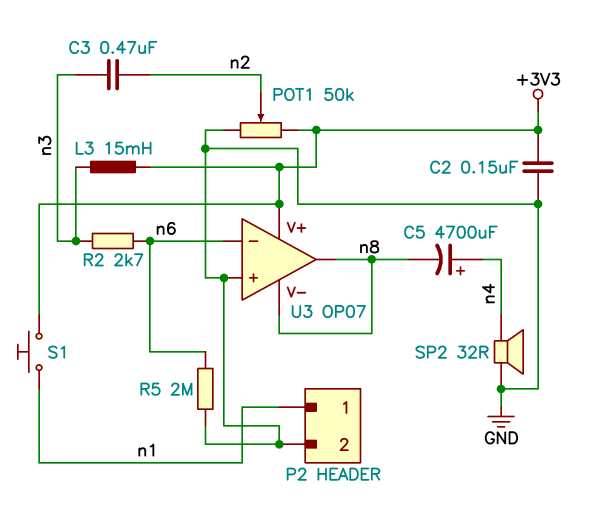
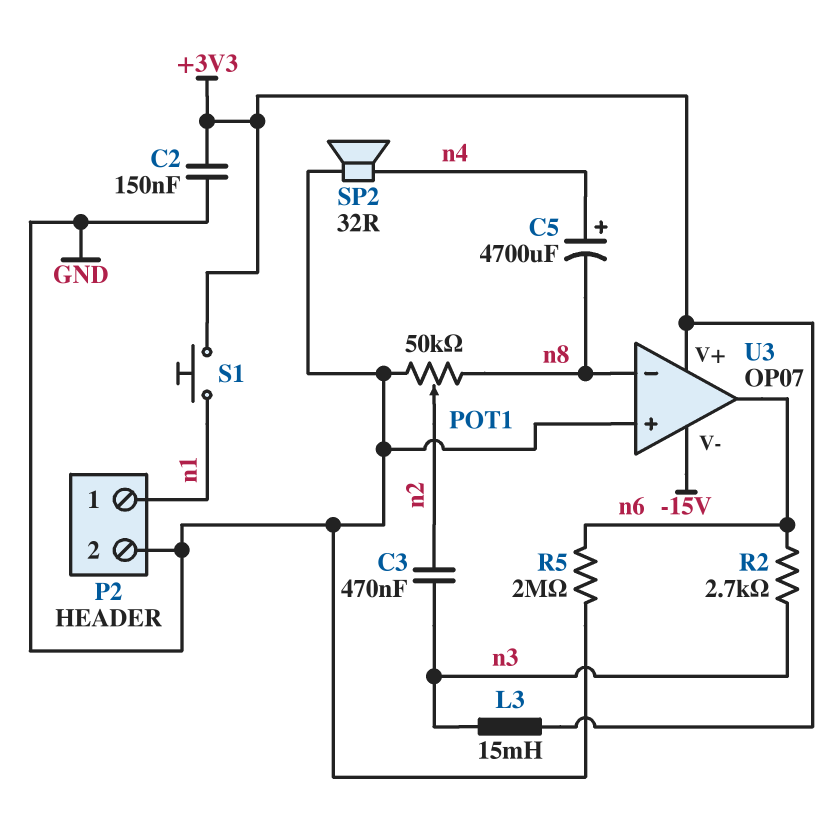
POT1: 50k (+3V3, GND, wiper n2) -> 50k (GND, n8, wiper n2)
U3 pin V-: n8 -> -15V
U3 pin in-: n6 -> n8
U3 pin out: n8 -> n6

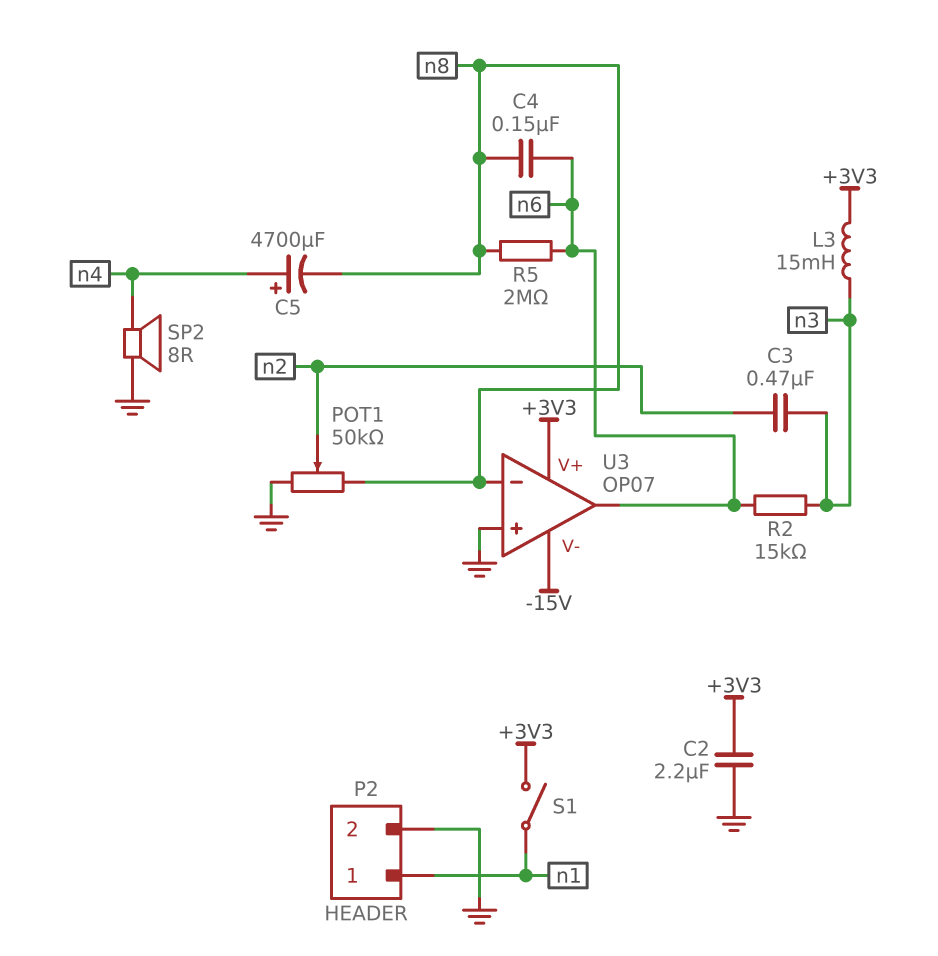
C2: 150nF (+3V3, GND) -> 2.2uF (+3V3, GND)
C4: none -> 150nF (n6, n8)
R2: 2.7k (n3, n6) -> 15k (n3, n6)
R5: 2M (GND, n6) -> 2M (n6, n8)
S1: button (+3V3, n1) -> switch (+3V3, n1)
SP2: speaker 32R (GND, n4) -> speaker 8R (GND, n4)

